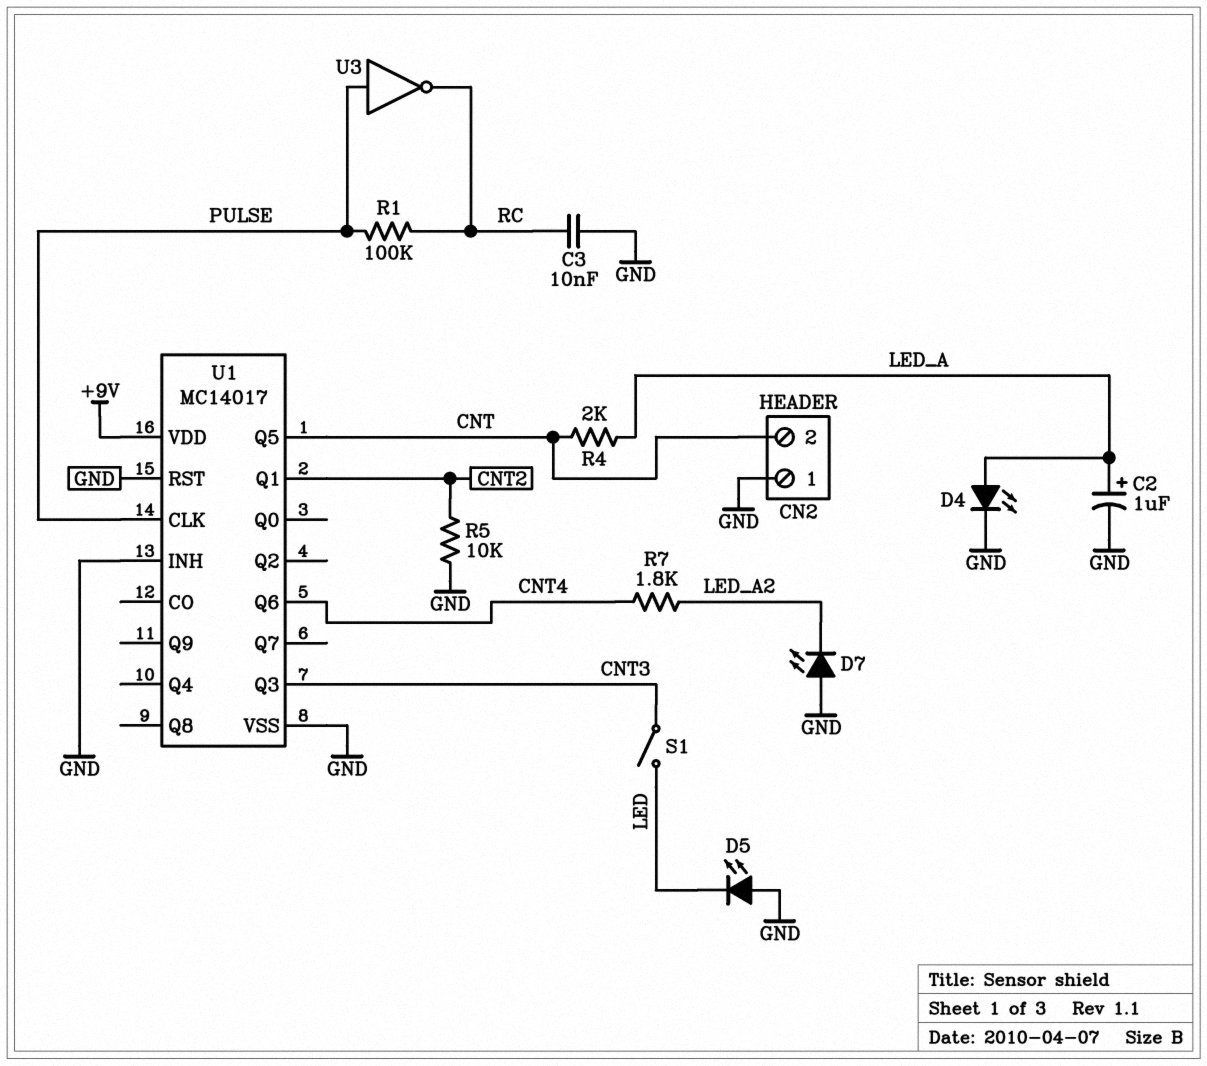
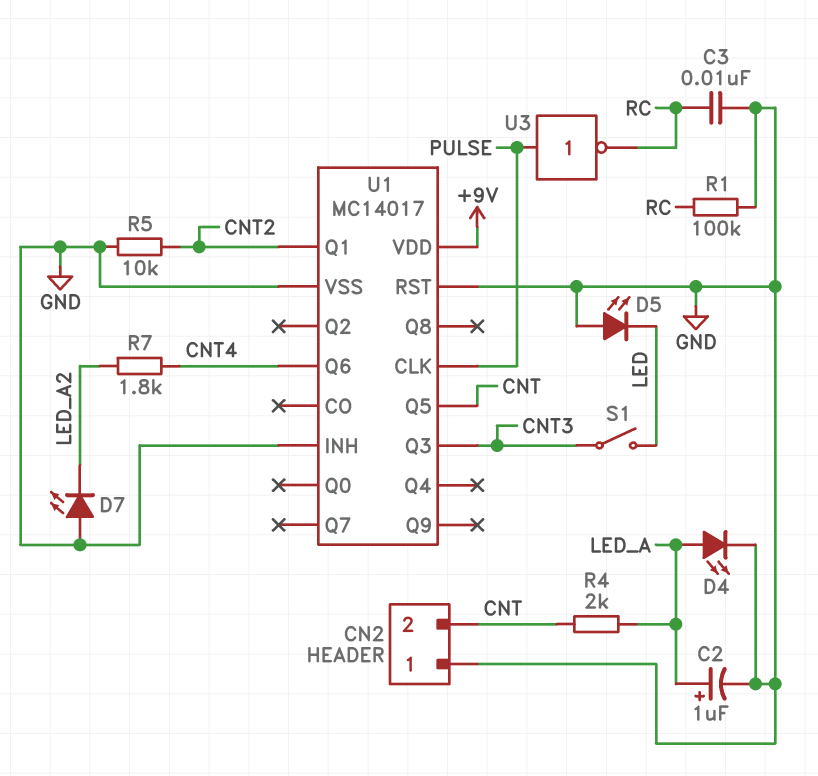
R1: 100k (PULSE, RC) -> 100k (GND, RC)

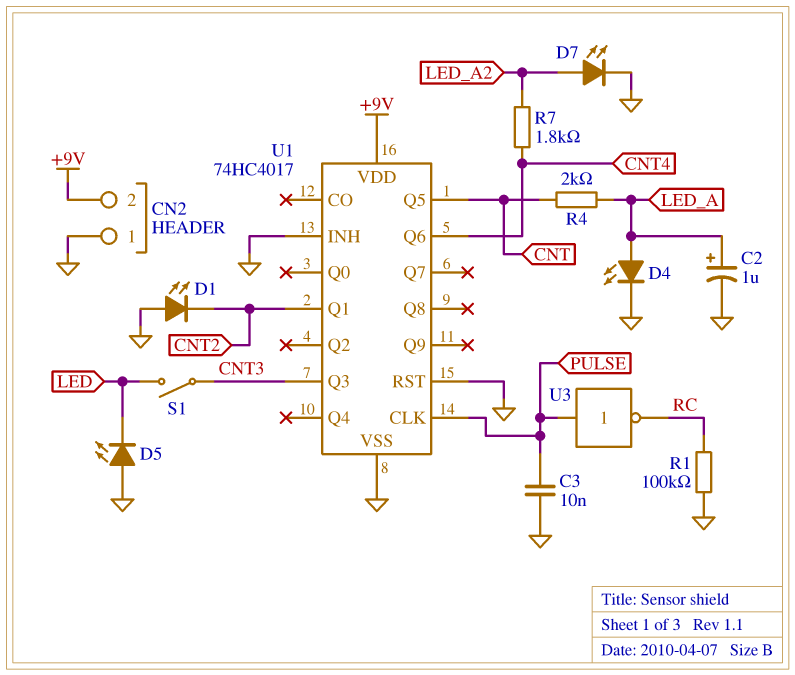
C3: 10nF (GND, RC) -> 10nF (GND, PULSE)
CN2 pin 2: CNT -> +9V
D1: none -> LED (A GND, K CNT2)
D7: LED (A GND, K LED_A2) -> LED (A LED_A2, K GND)
R5: 10k (CNT2, GND) -> none
U1: MC14017 -> 74HC4017

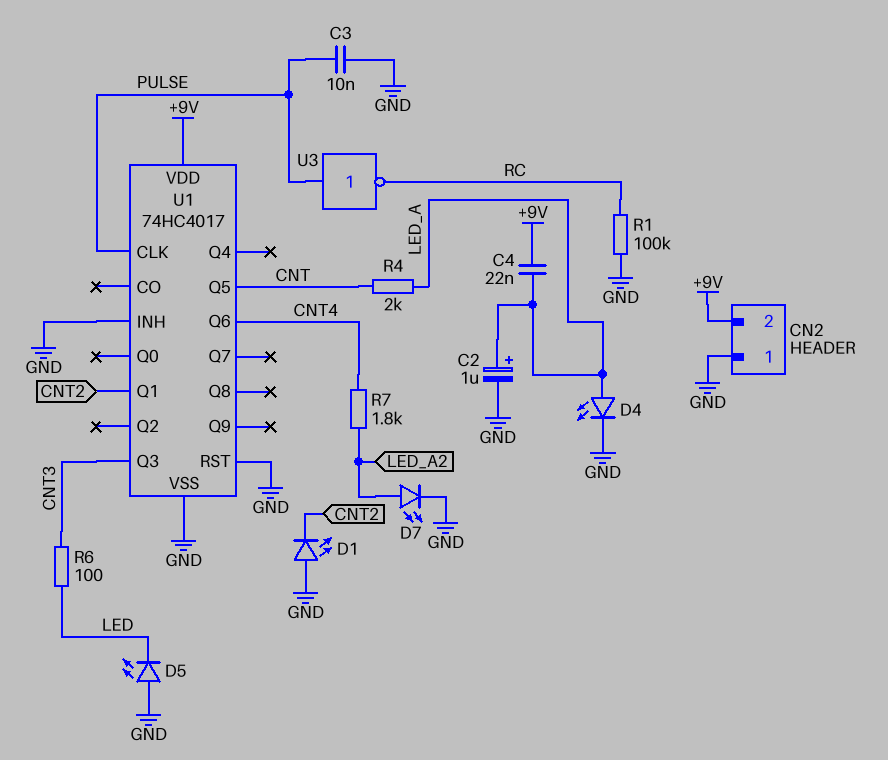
C4: none -> 22nF (+9V, LED_A)
R6: none -> 100 (CNT3, LED)
S1: switch (CNT3, LED) -> none

